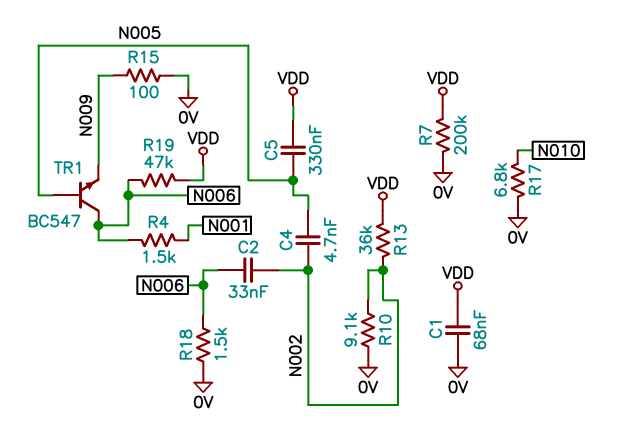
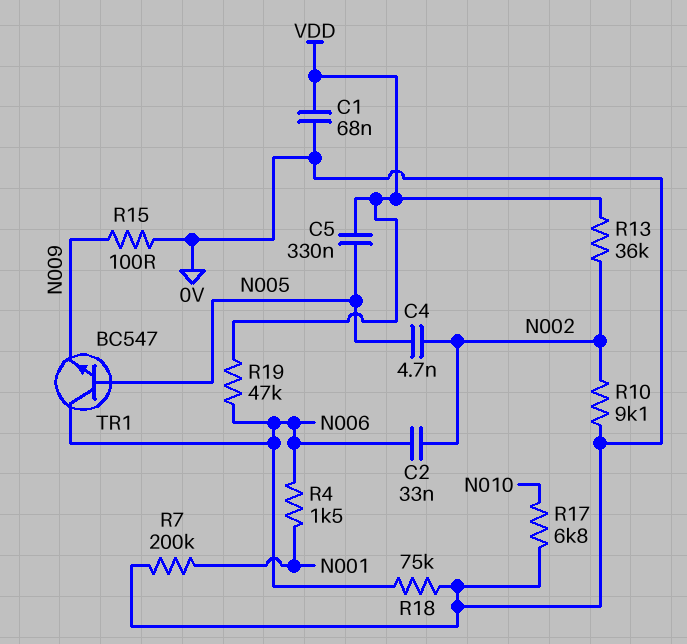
R7: 200k (0V, VDD) -> 200k (0V, N001)
R18: 1.5k (0V, N006) -> 75k (0V, N006)

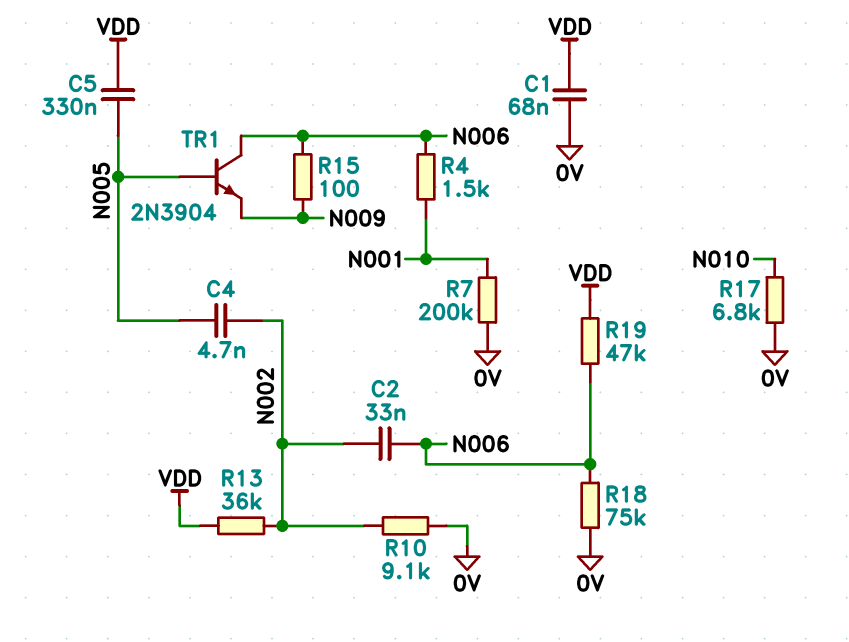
R15: 100 (0V, N009) -> 100 (N006, N009)
TR1: NPN BC547 (B N005, C N006, E N009) -> NPN 2N3904 (B N005, C N006, E N009)

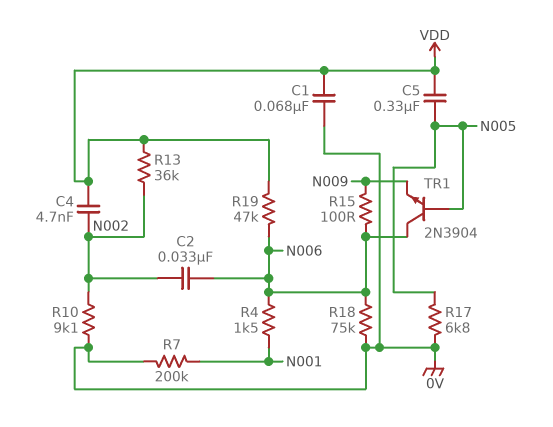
C4: 4.7nF (N002, N005) -> 4.7nF (N002, VDD)
R17: 6.8k (0V, N010) -> 6.8k (0V, N005)

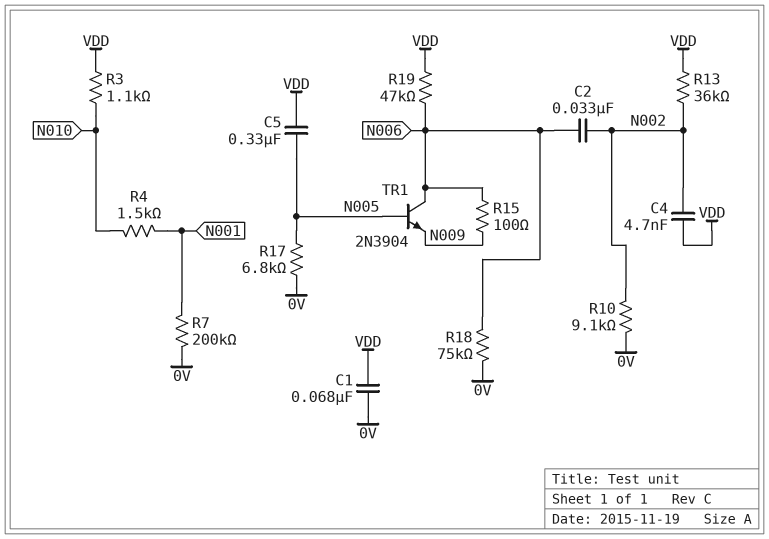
R3: none -> 1.1k (N010, VDD)
R4: 1.5k (N001, N006) -> 1.5k (N001, N010)

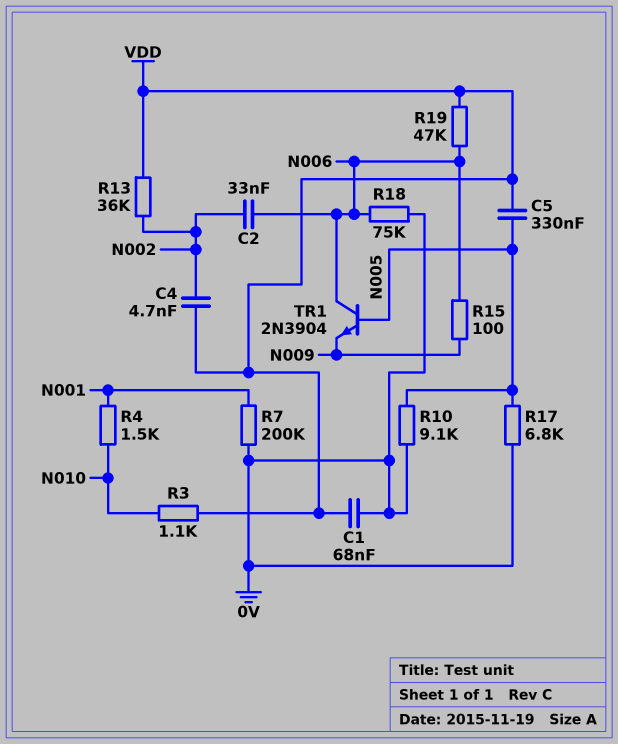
R10: 9.1k (0V, N002) -> 9.1k (0V, N005)

